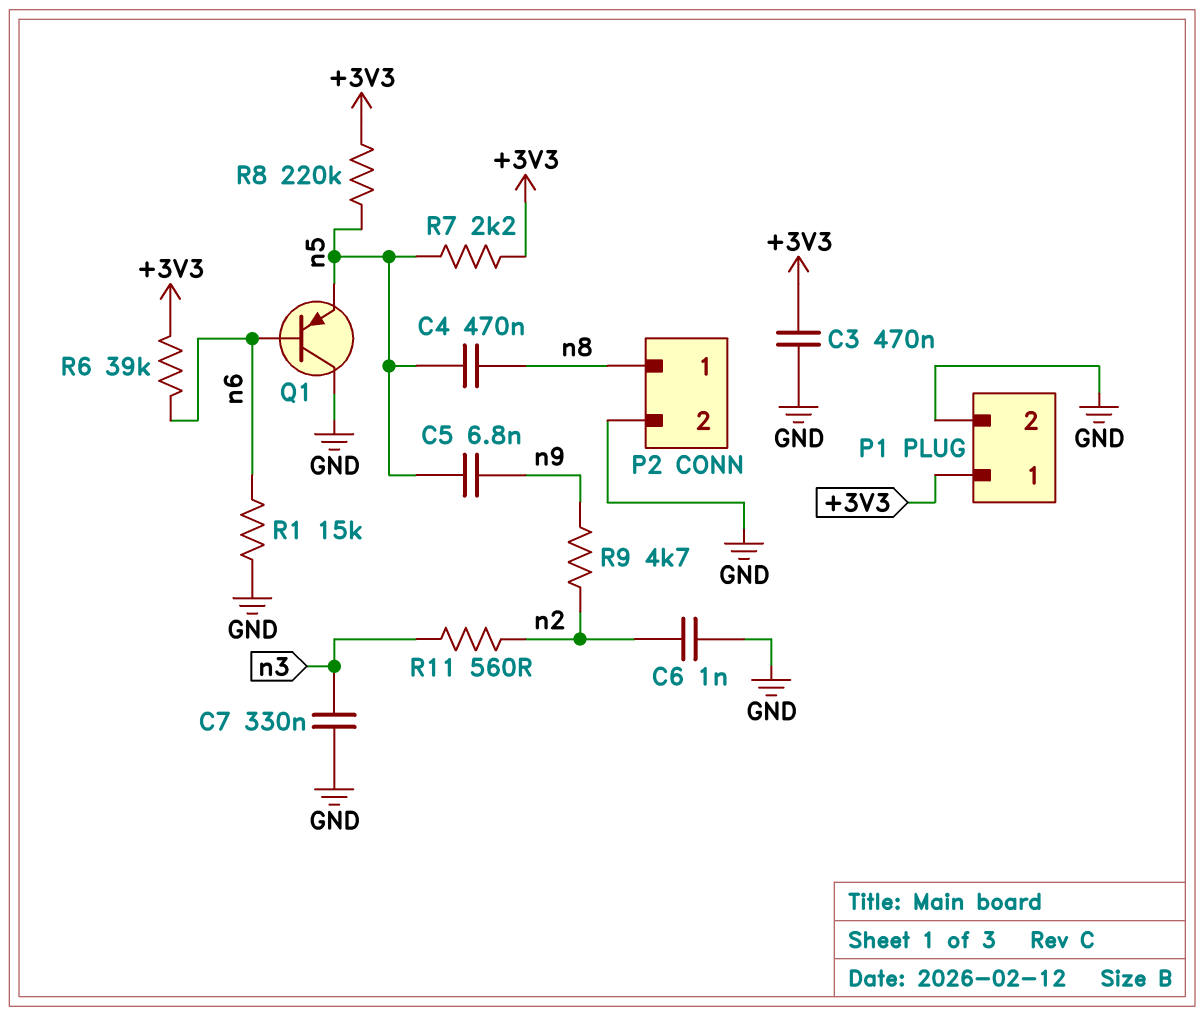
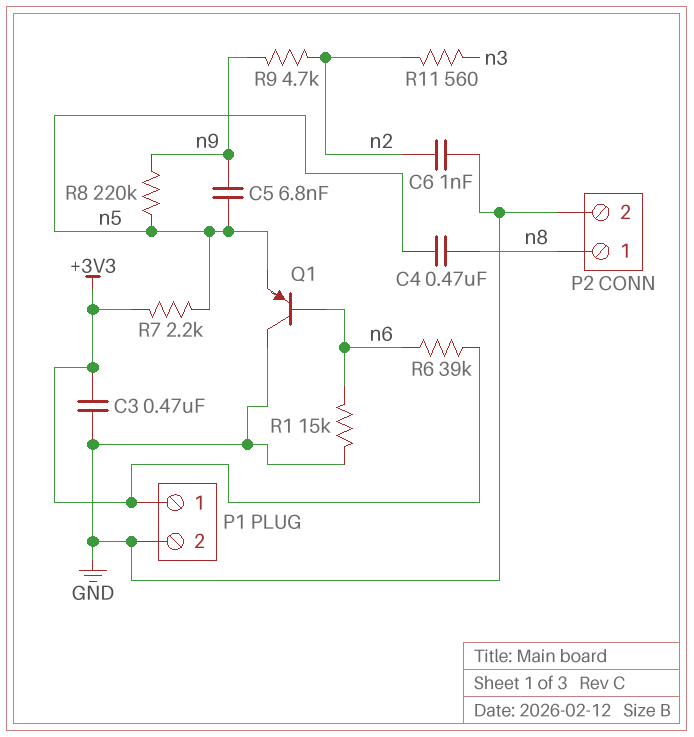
C7: 330nF (GND, n3) -> none
R8: 220k (+3V3, n5) -> 220k (n5, n9)

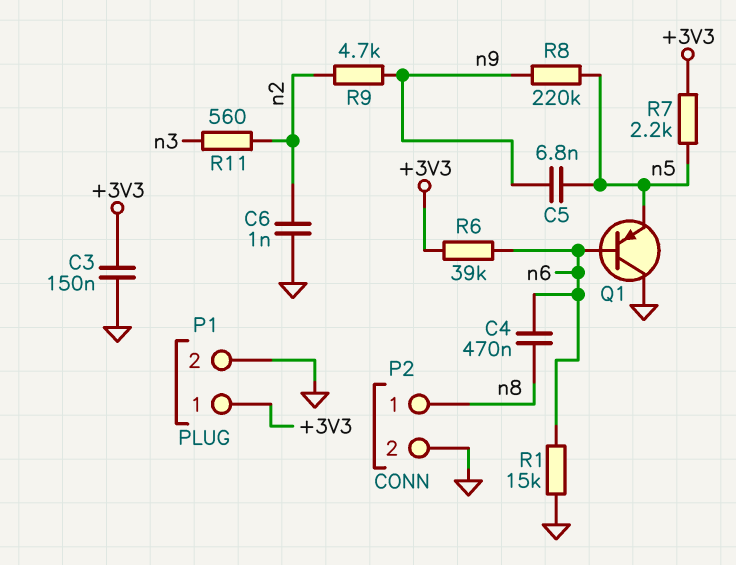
C3: 470nF (+3V3, GND) -> 150nF (+3V3, GND)
C4: 470nF (n5, n8) -> 470nF (n6, n8)

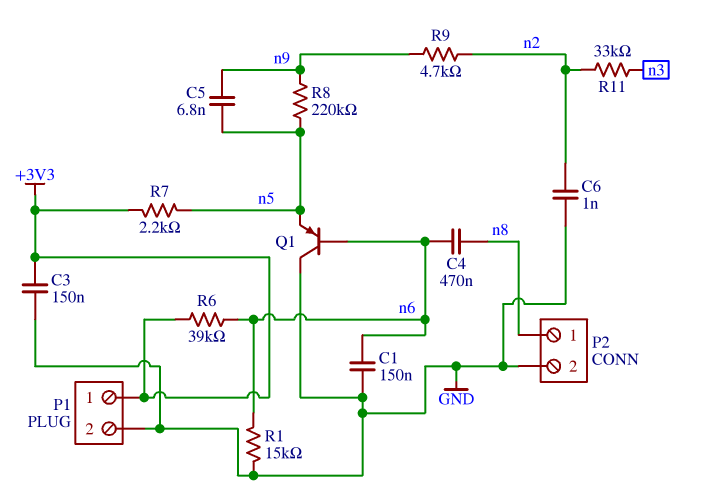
C1: none -> 150nF (GND, n6)
R11: 560 (n2, n3) -> 33k (n2, n3)

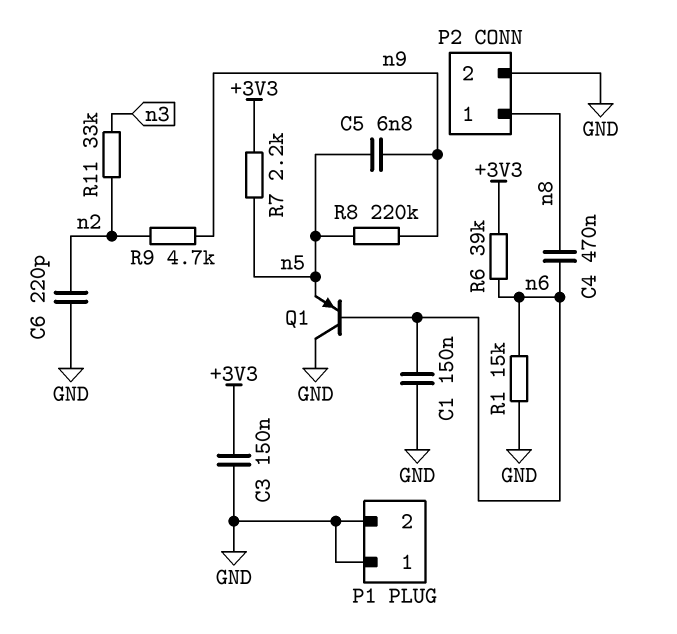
C6: 1nF (GND, n2) -> 220pF (GND, n2)
P1 pin 1: +3V3 -> GND

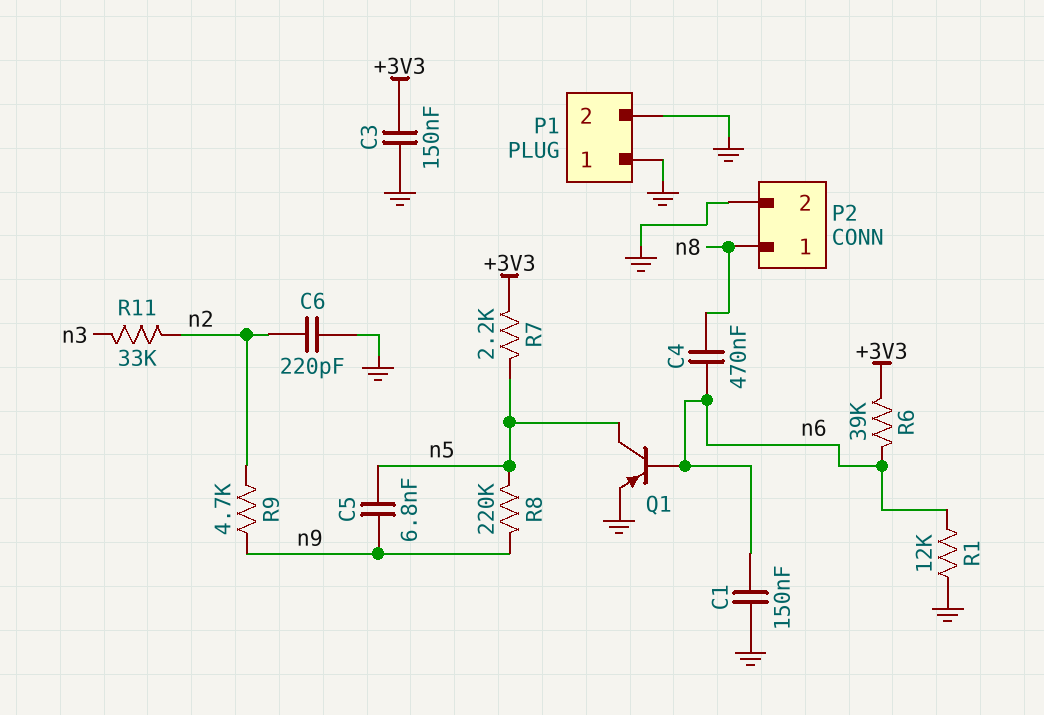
Q1: PNP (B n6, C GND, E n5) -> PNP (B n6, C n5, E GND)
R1: 15k (GND, n6) -> 12k (GND, n6)

